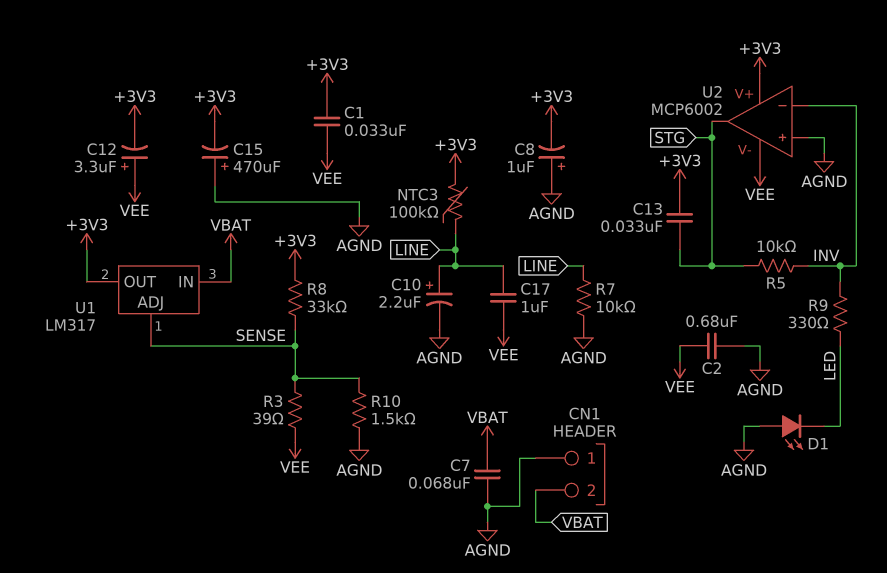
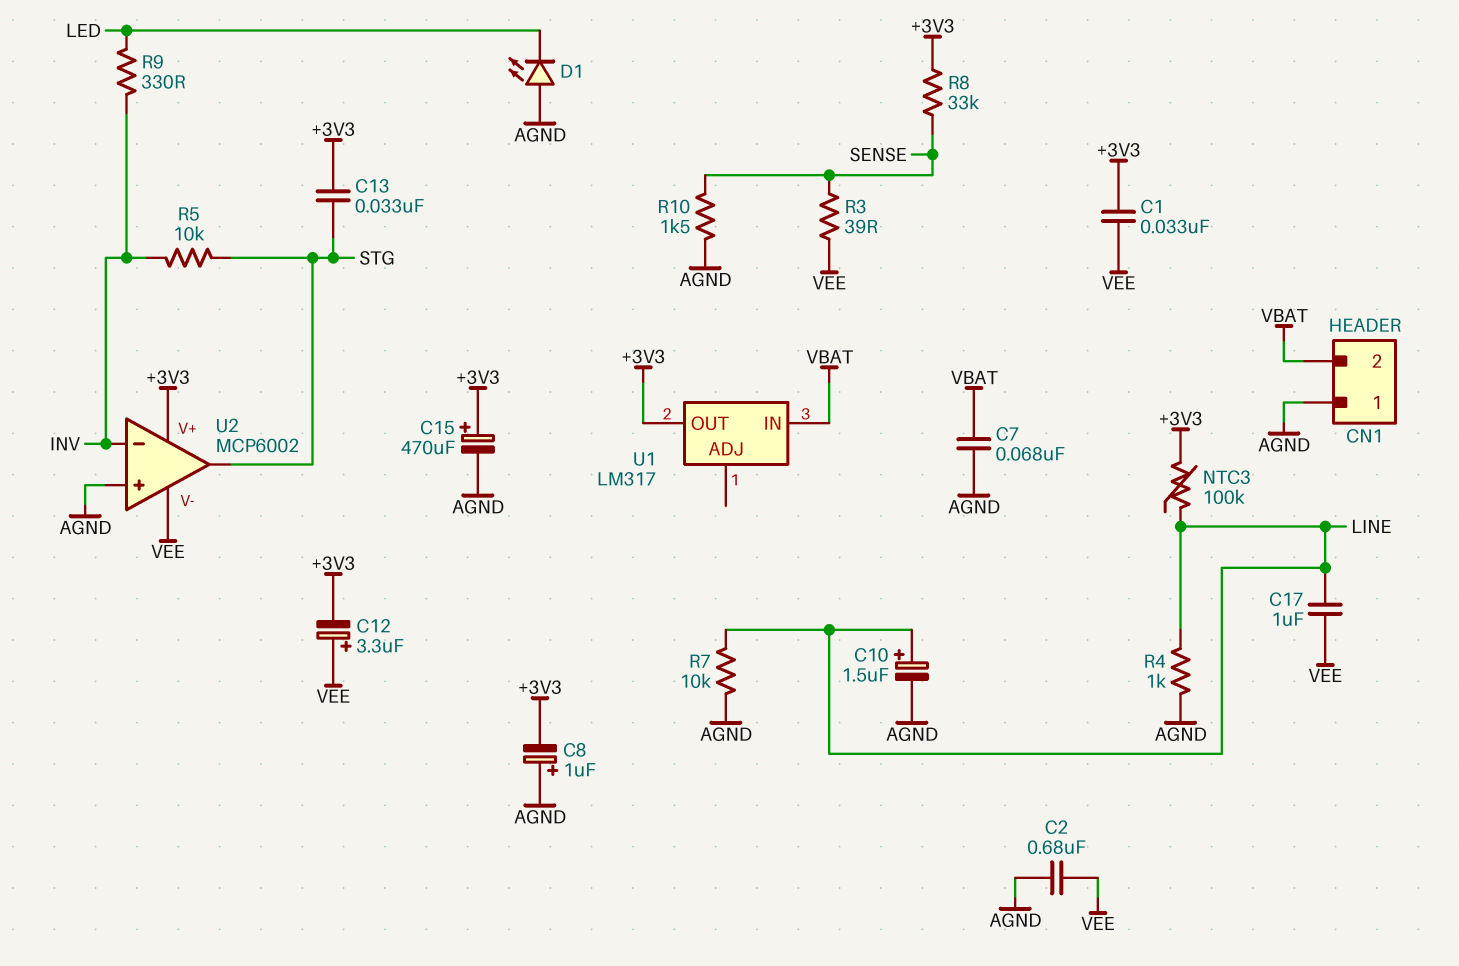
C10: 2.2uF (plus LINE, minus AGND) -> 1.5uF (plus LINE, minus AGND)
C15: 470uF (plus AGND, minus +3V3) -> 470uF (plus +3V3, minus AGND)
R4: none -> 1k (AGND, LINE)
U1 pin ADJ: SENSE -> none

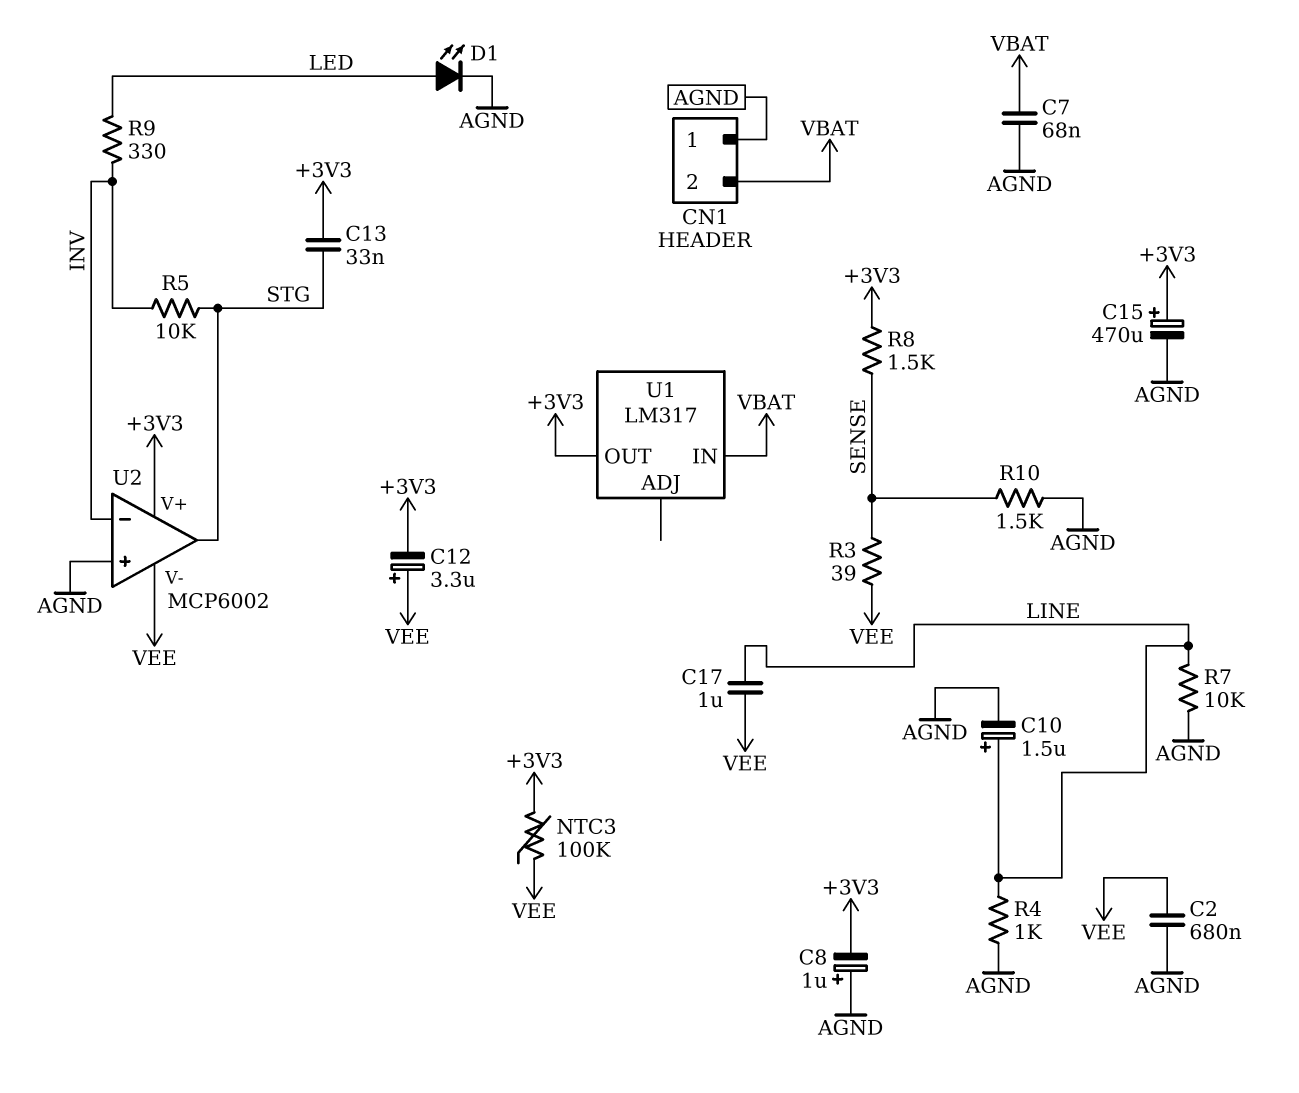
C1: 33nF (+3V3, VEE) -> none
D1: LED (A AGND, K LED) -> LED (A LED, K AGND)
NTC3: 100k (+3V3, LINE) -> 100k (+3V3, VEE)
R8: 33k (+3V3, SENSE) -> 1.5k (+3V3, SENSE)

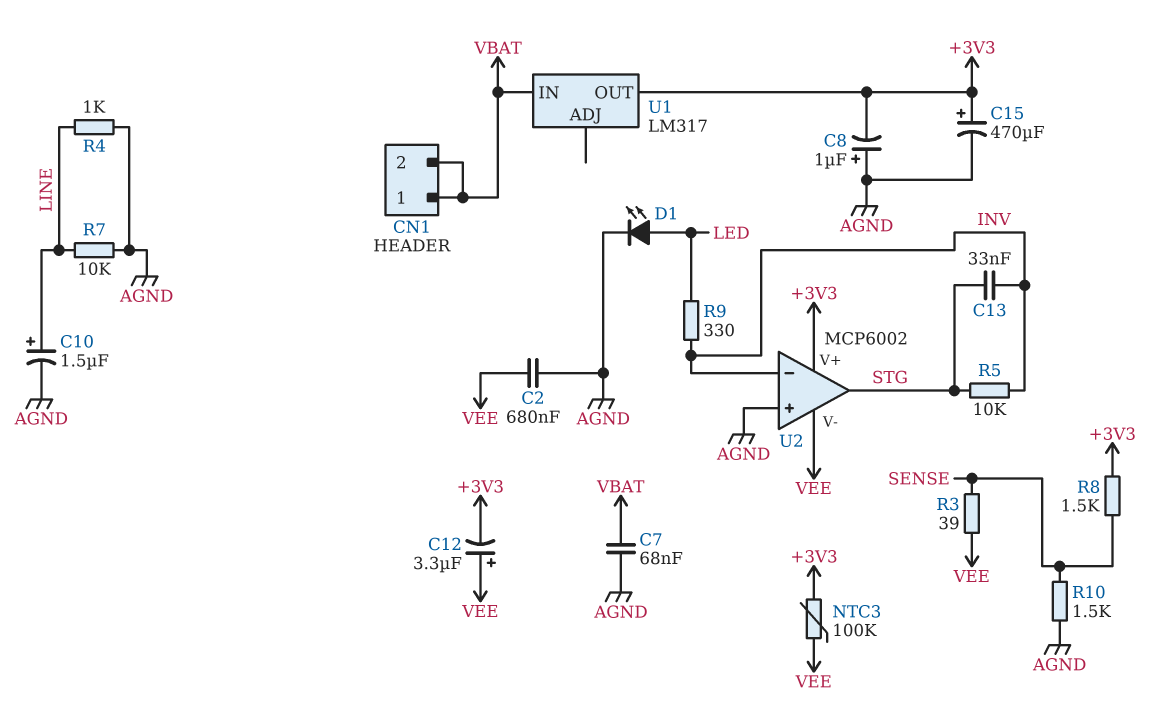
C13: 33nF (+3V3, STG) -> 33nF (INV, STG)
C17: 1uF (LINE, VEE) -> none
CN1 pin 1: AGND -> VBAT

